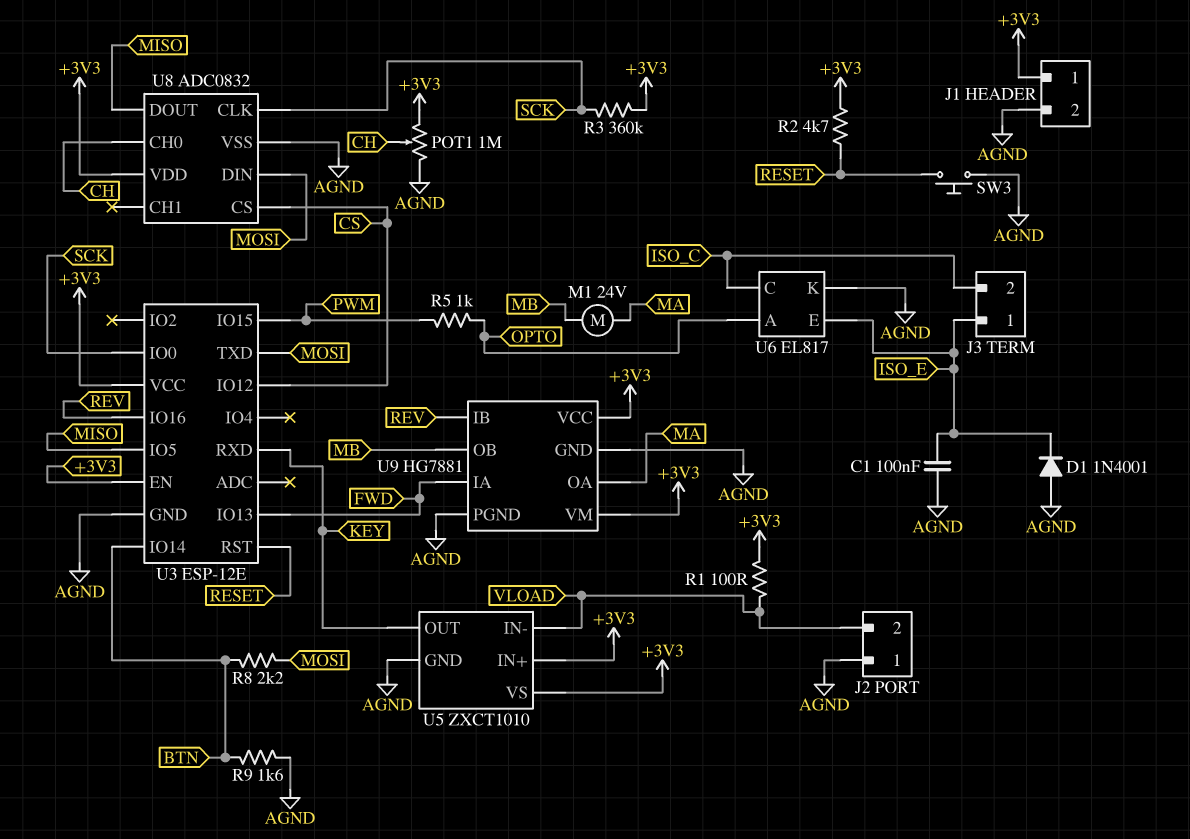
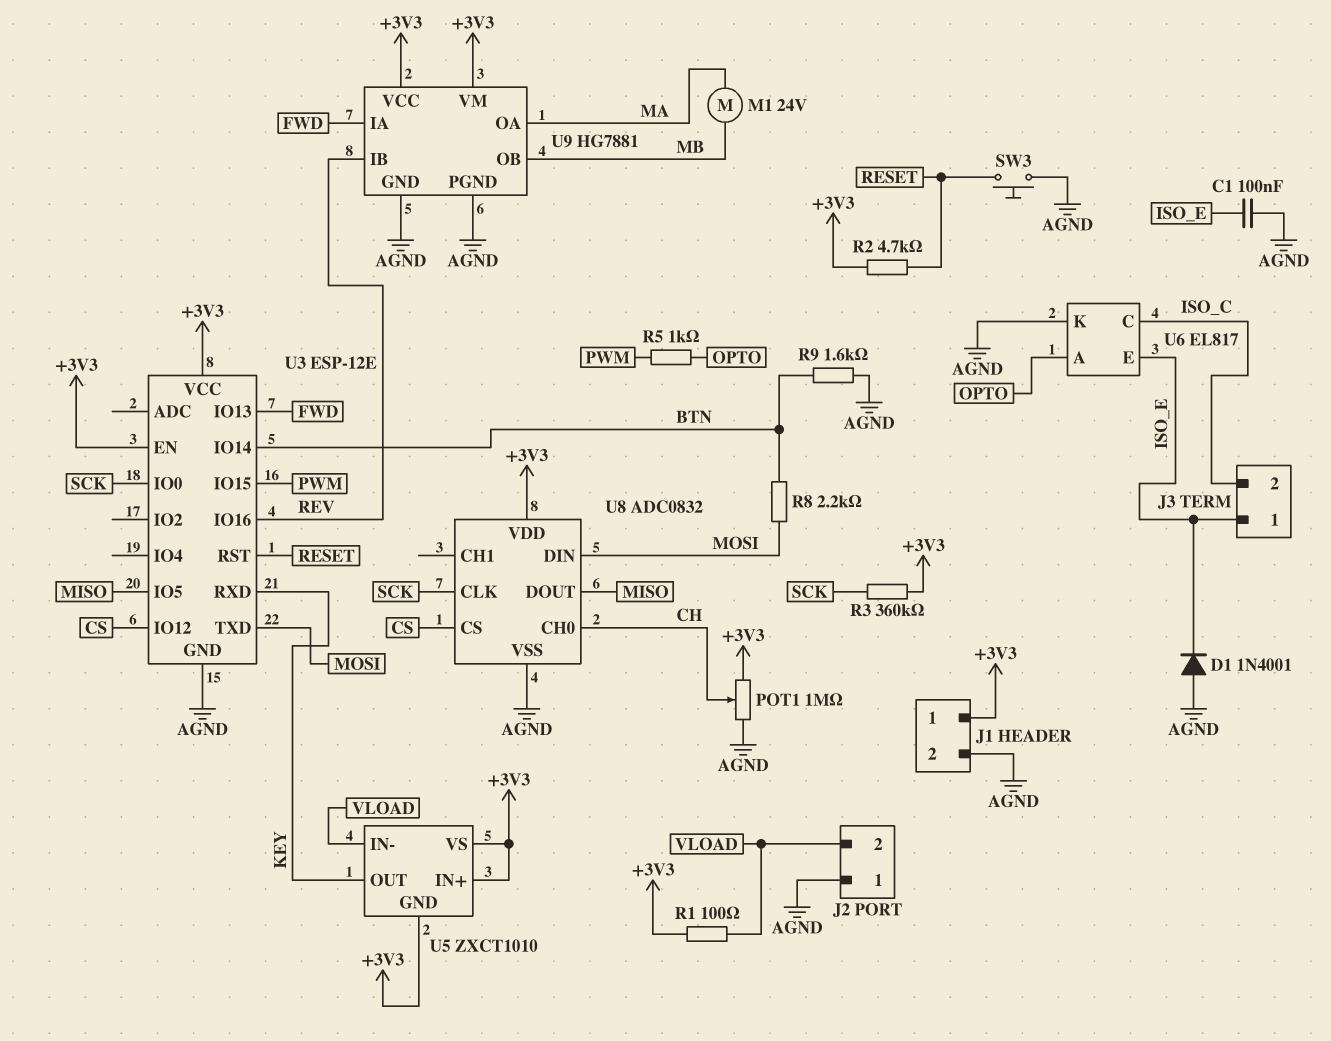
U5 pin GND: AGND -> +3V3

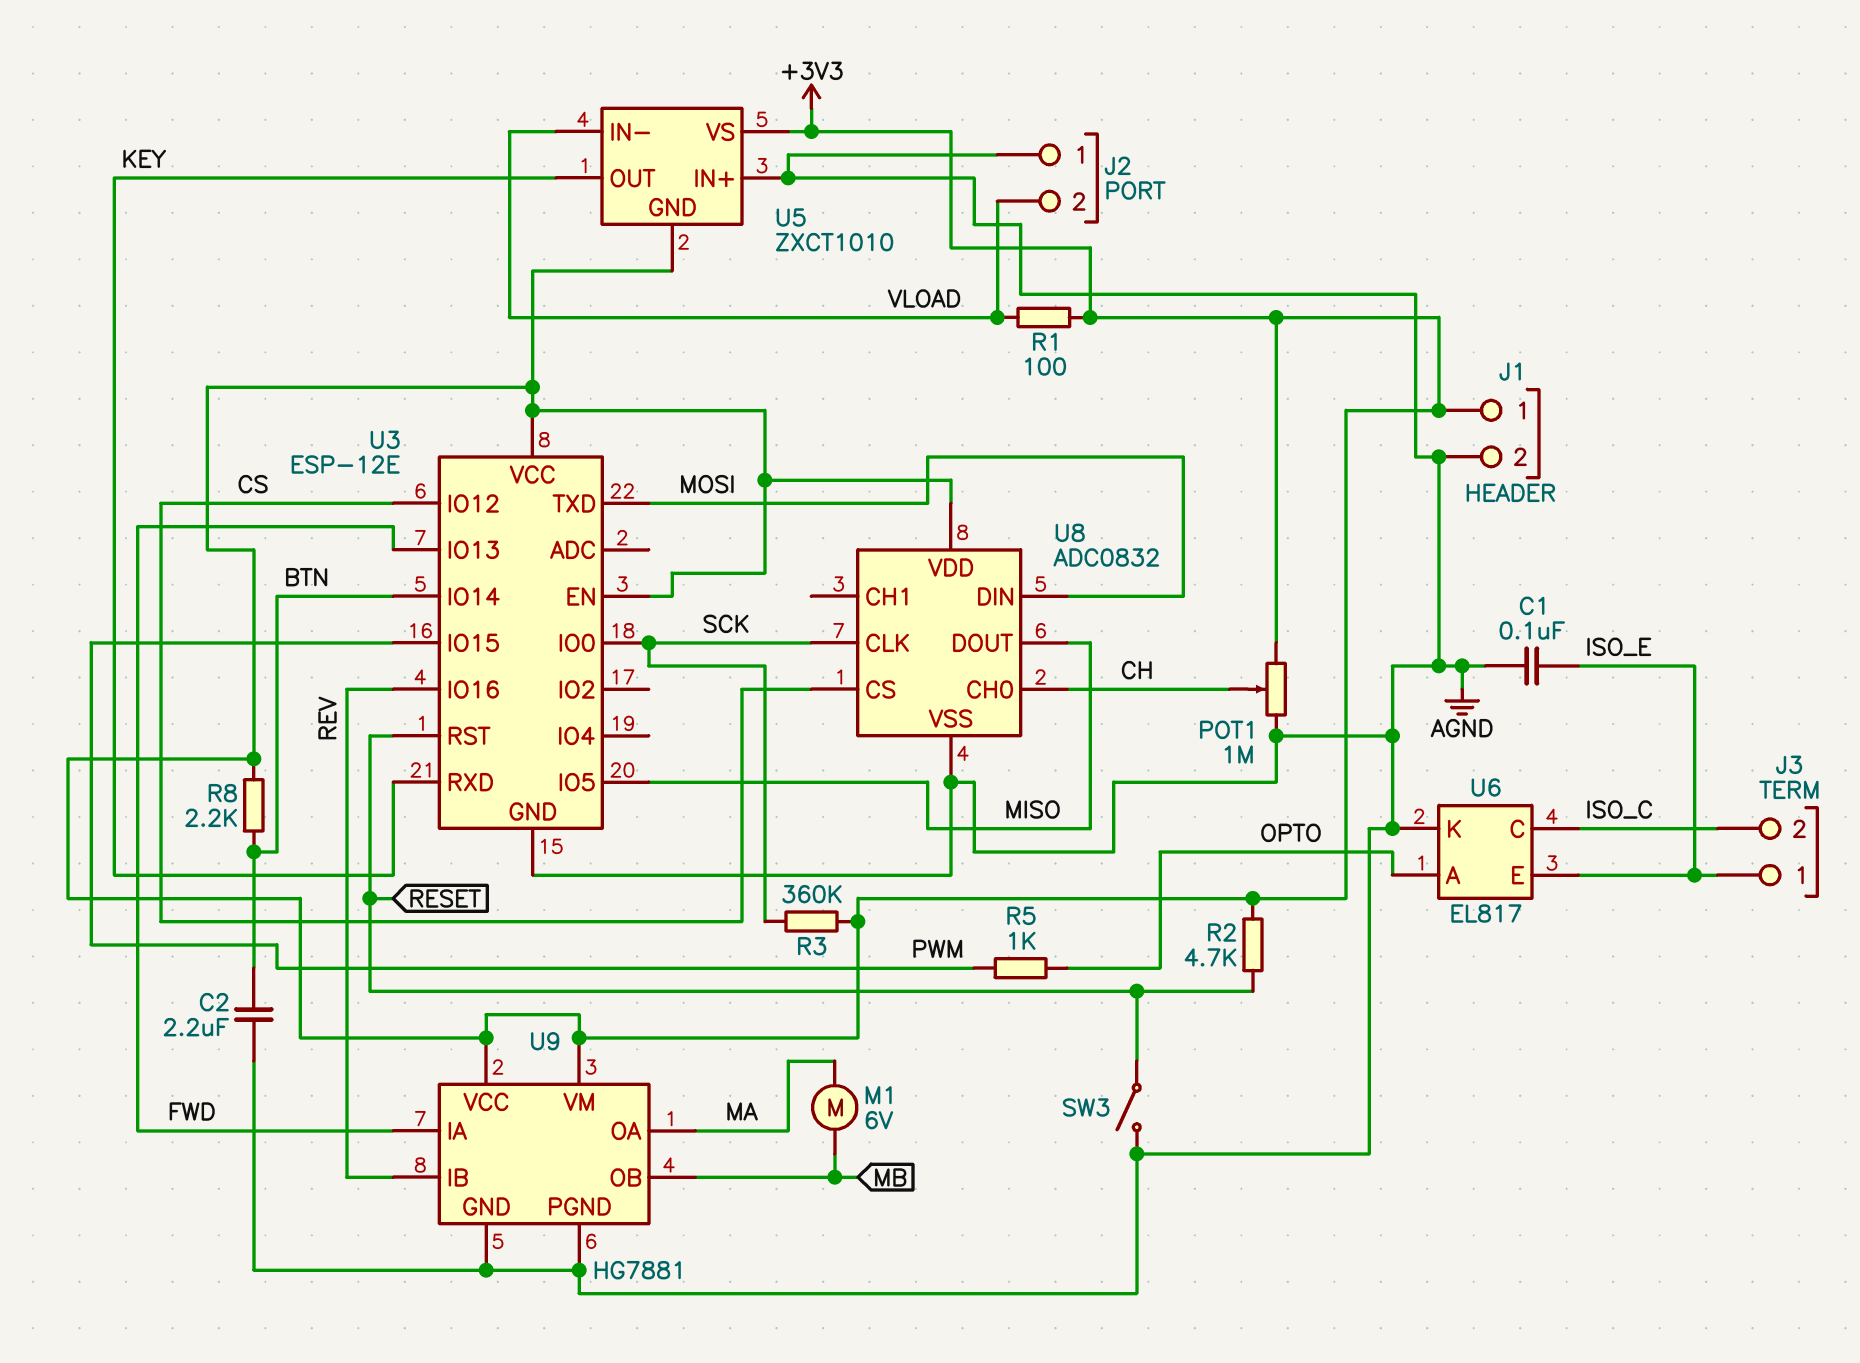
C2: none -> 2.2uF (AGND, BTN)
D1: diode 1N4001 (A AGND, K ISO_E) -> none
M1: motor 24V (MA, MB) -> motor 6V (MA, MB)
R8: 2.2k (BTN, MOSI) -> 2.2k (+3V3, BTN)
R9: 1.6k (AGND, BTN) -> none
SW3: button (AGND, RESET) -> switch (AGND, RESET)
U5 pin IN+: +3V3 -> AGND

